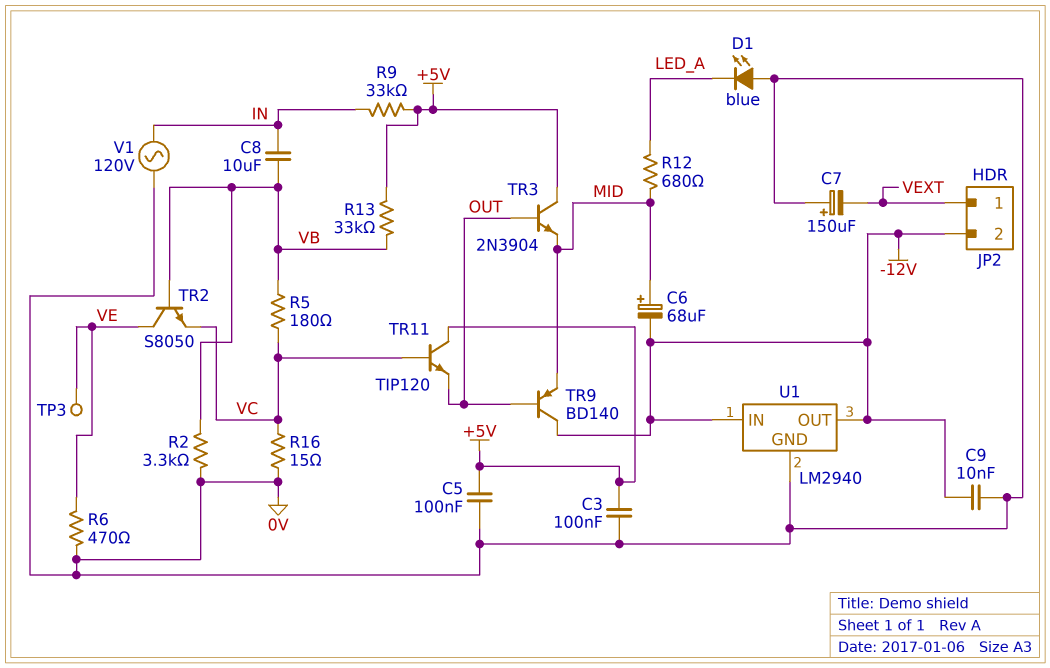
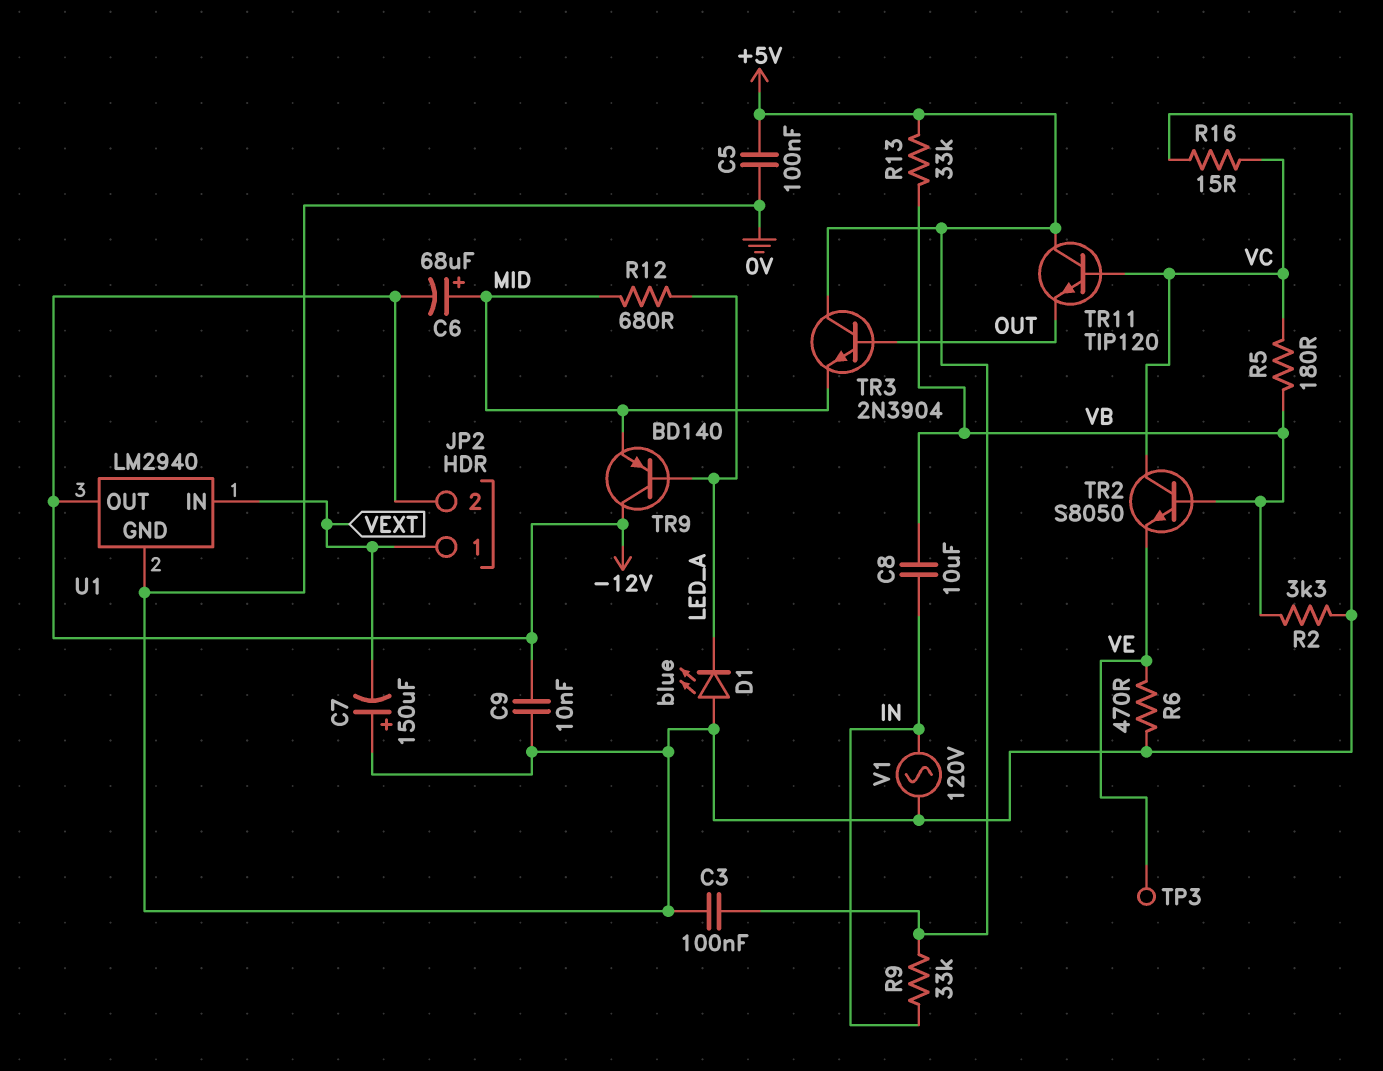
TR2: NPN S8050 (B VB, C VE, E VC) -> NPN S8050 (B VB, C VC, E VE)
TR9: PNP BD140 (B OUT, C -12V, E MID) -> PNP BD140 (B LED_A, C -12V, E MID)
U1 pin IN: -12V -> VEXT

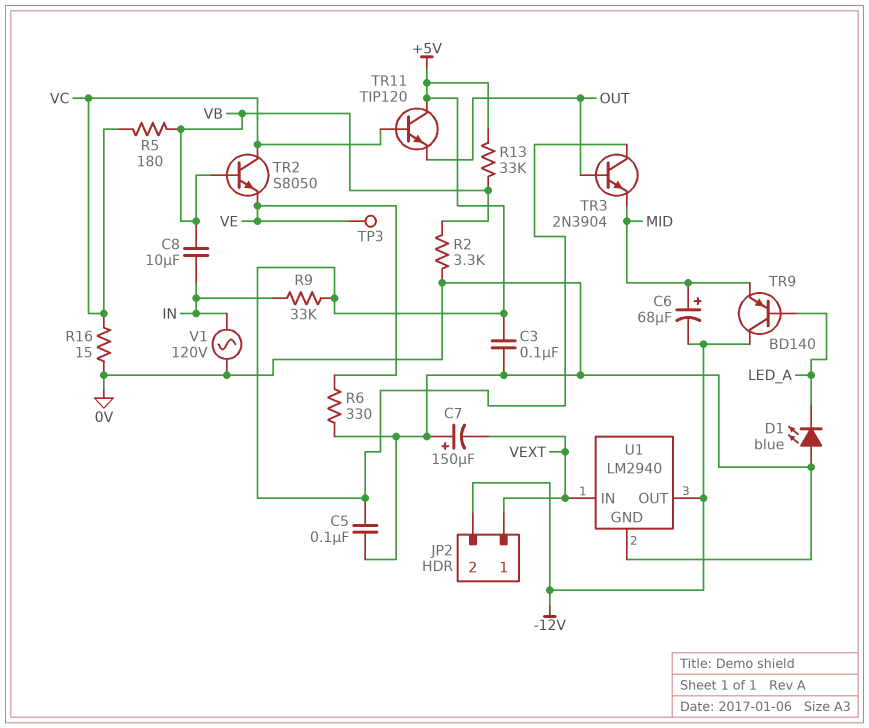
C9: 10nF (-12V, 0V) -> none
R6: 470 (0V, VE) -> 330 (0V, VE)
R12: 680 (LED_A, MID) -> none

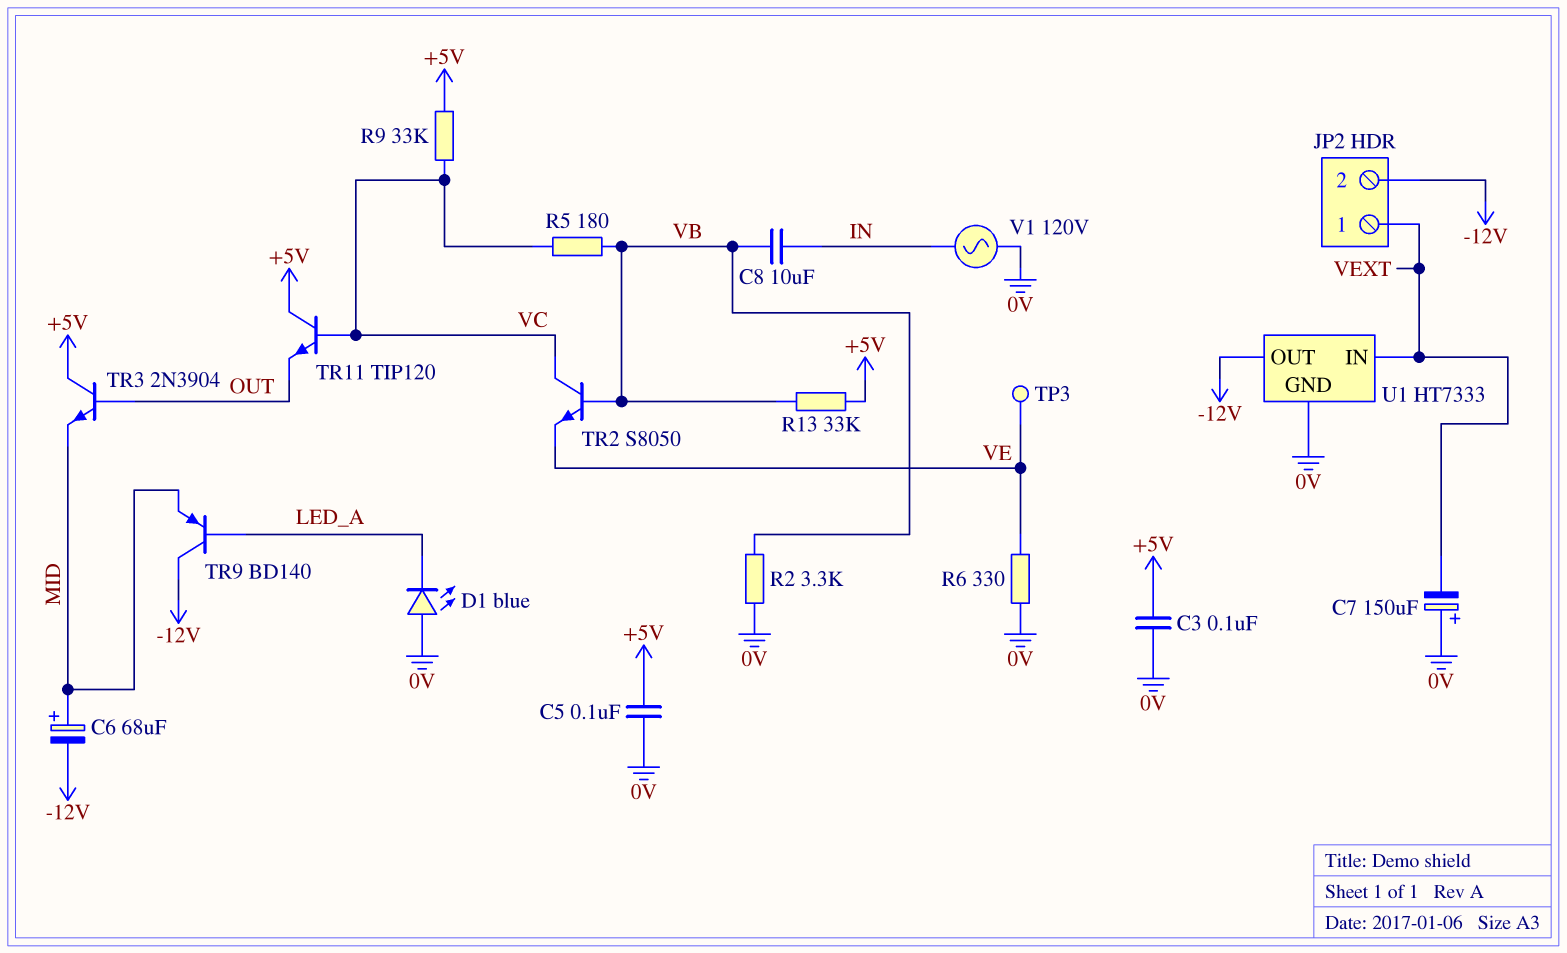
R9: 33k (+5V, IN) -> 33k (+5V, VC)
R16: 15 (0V, VC) -> none
U1: LM2940 -> HT7333

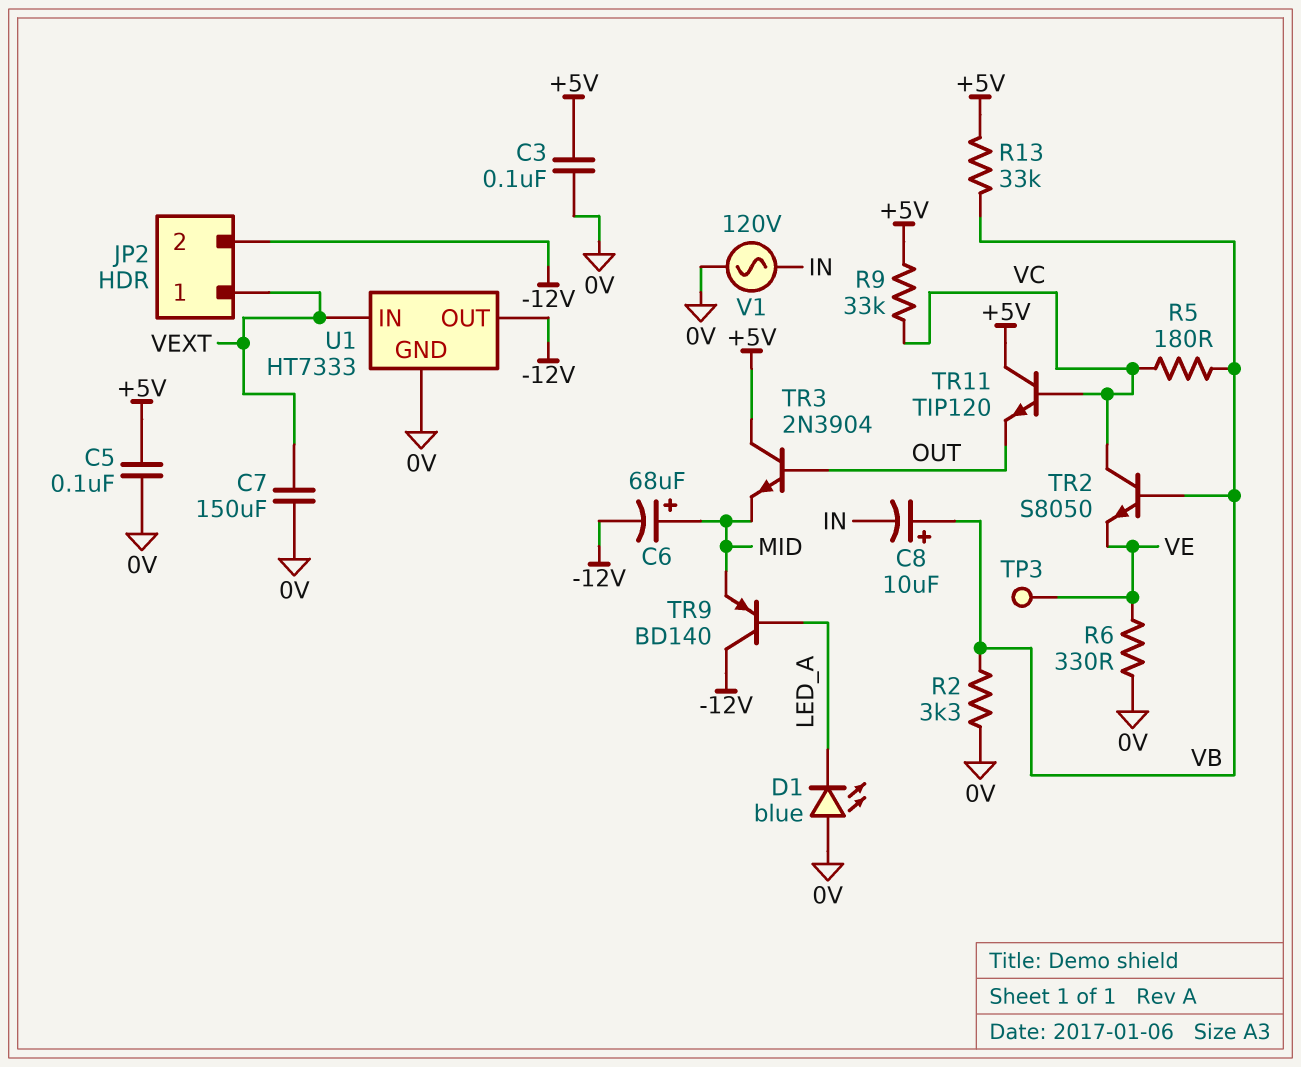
C7: 150uF (plus 0V, minus VEXT) -> 150uF (0V, VEXT)
C8: 10uF (IN, VB) -> 10uF (plus VB, minus IN)

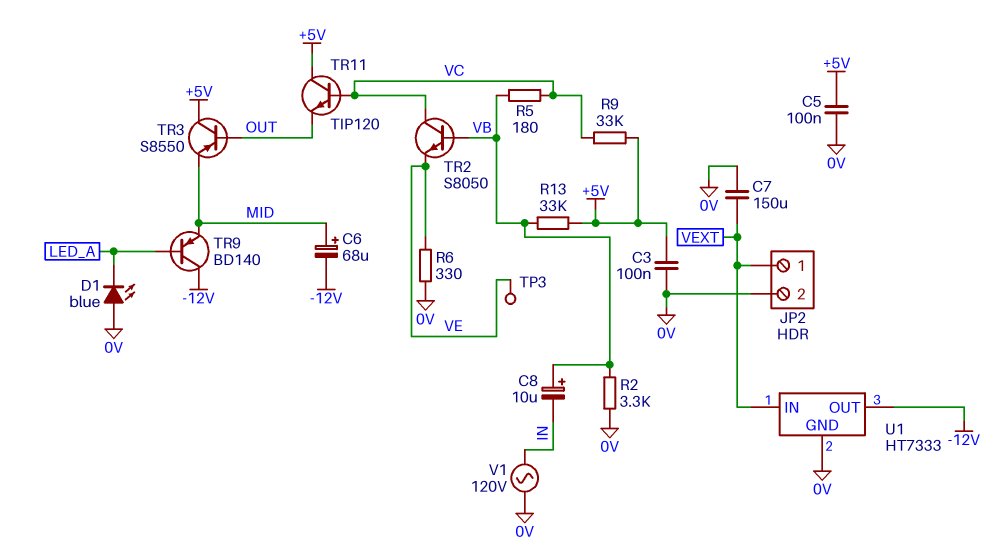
JP2 pin 2: -12V -> 0V
TR3: NPN 2N3904 (B OUT, C +5V, E MID) -> PNP S8550 (B OUT, C +5V, E MID)

